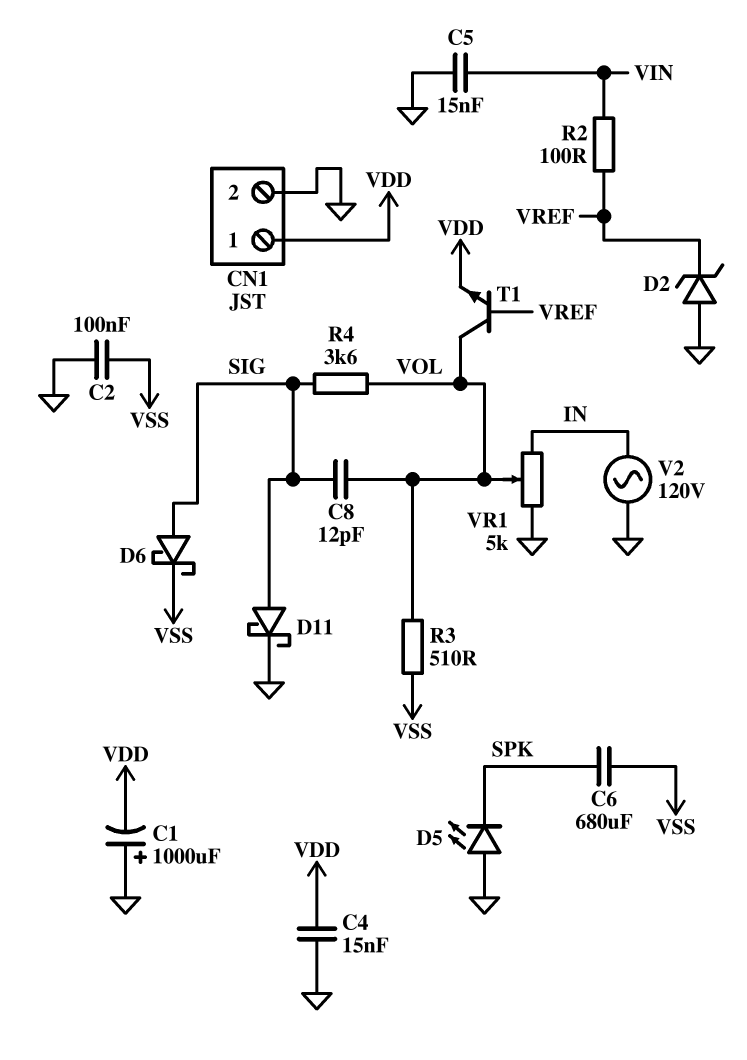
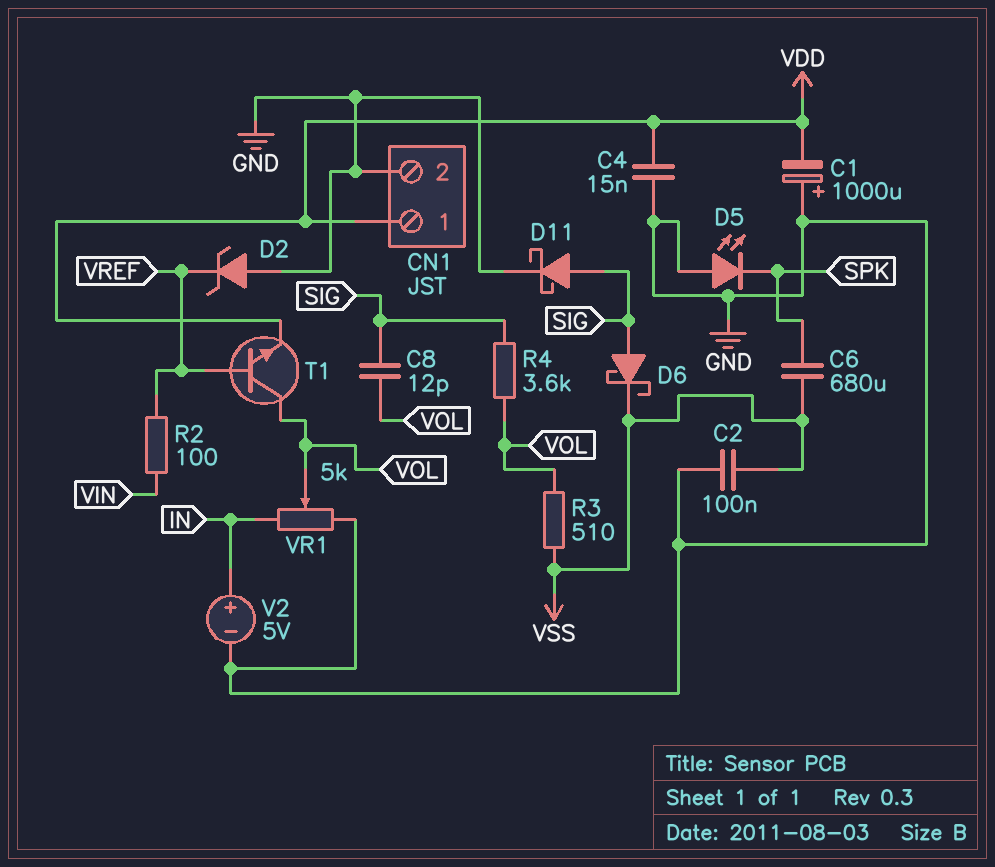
C5: 15nF (GND, VIN) -> none
V2: AC 120V (GND, IN) -> 5V (plus IN, minus GND)

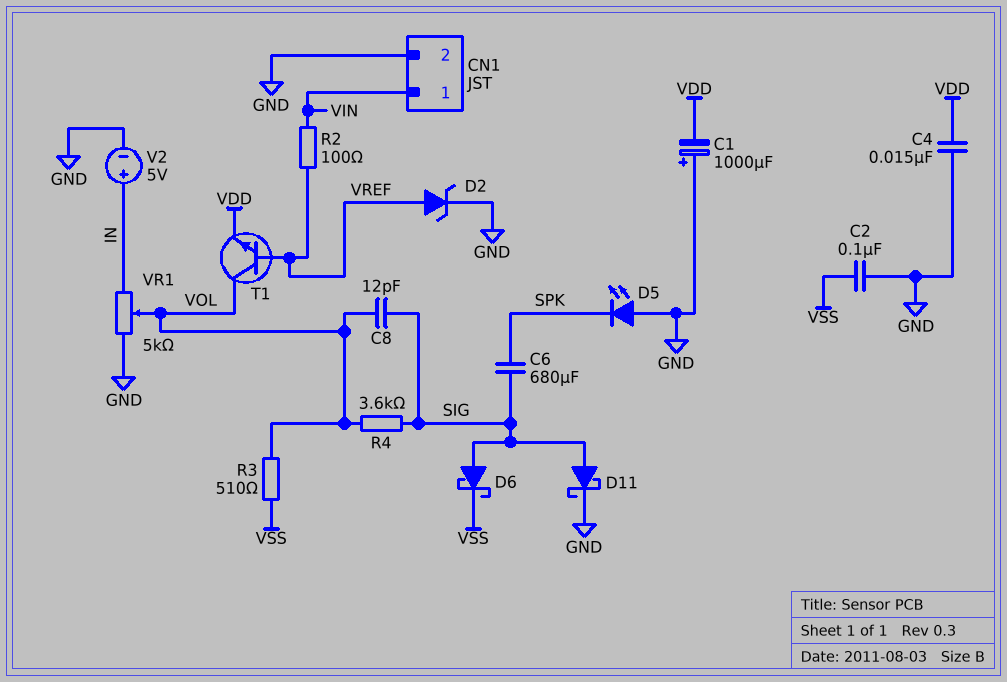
C6: 680uF (SPK, VSS) -> 680uF (SIG, SPK)
CN1 pin 1: VDD -> VIN
D2: zener (A GND, K VREF) -> zener (A VREF, K GND)

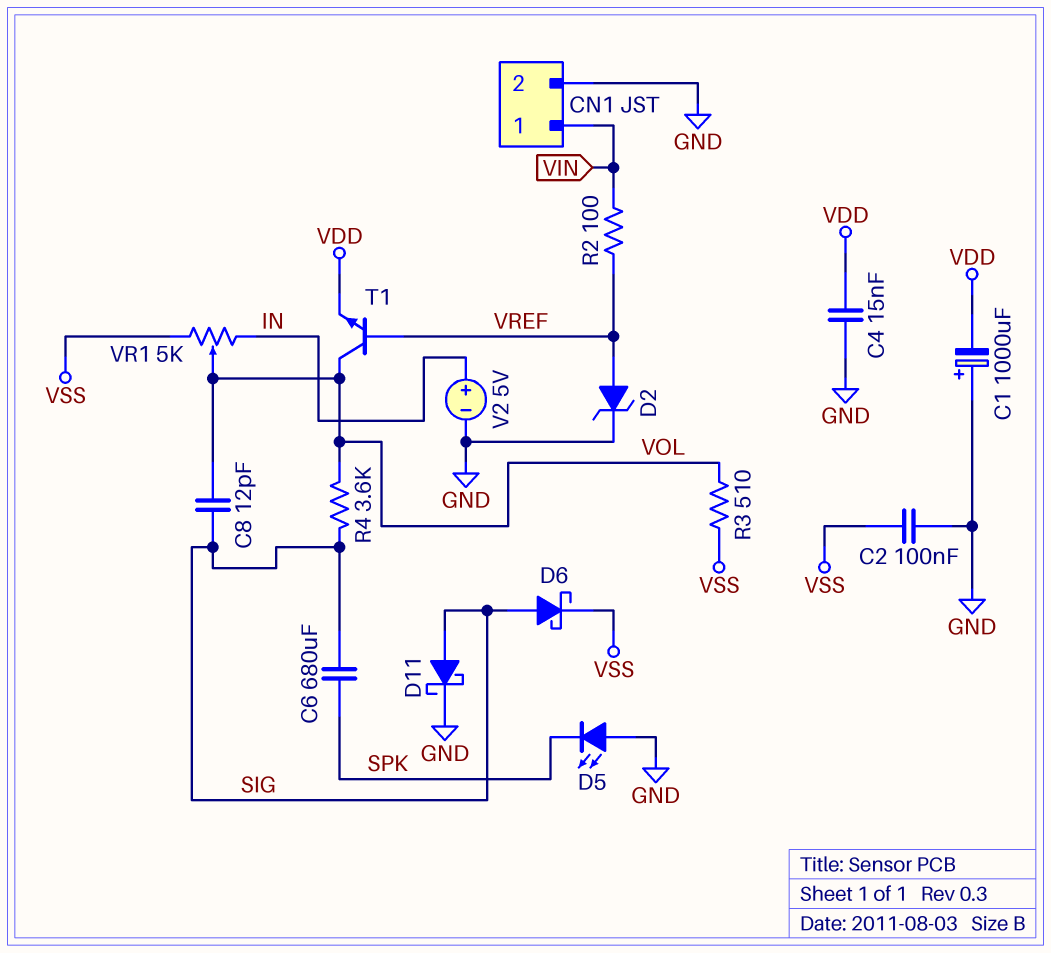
VR1: 5k (GND, IN, wiper VOL) -> 5k (IN, VSS, wiper VOL)

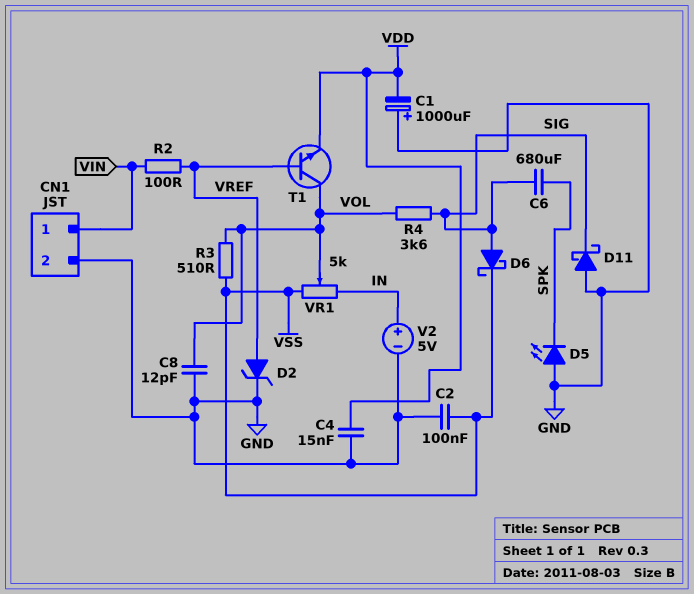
C8: 12pF (SIG, VOL) -> 12pF (GND, VOL)
D11: schottky (A SIG, K GND) -> schottky (A GND, K SIG)

